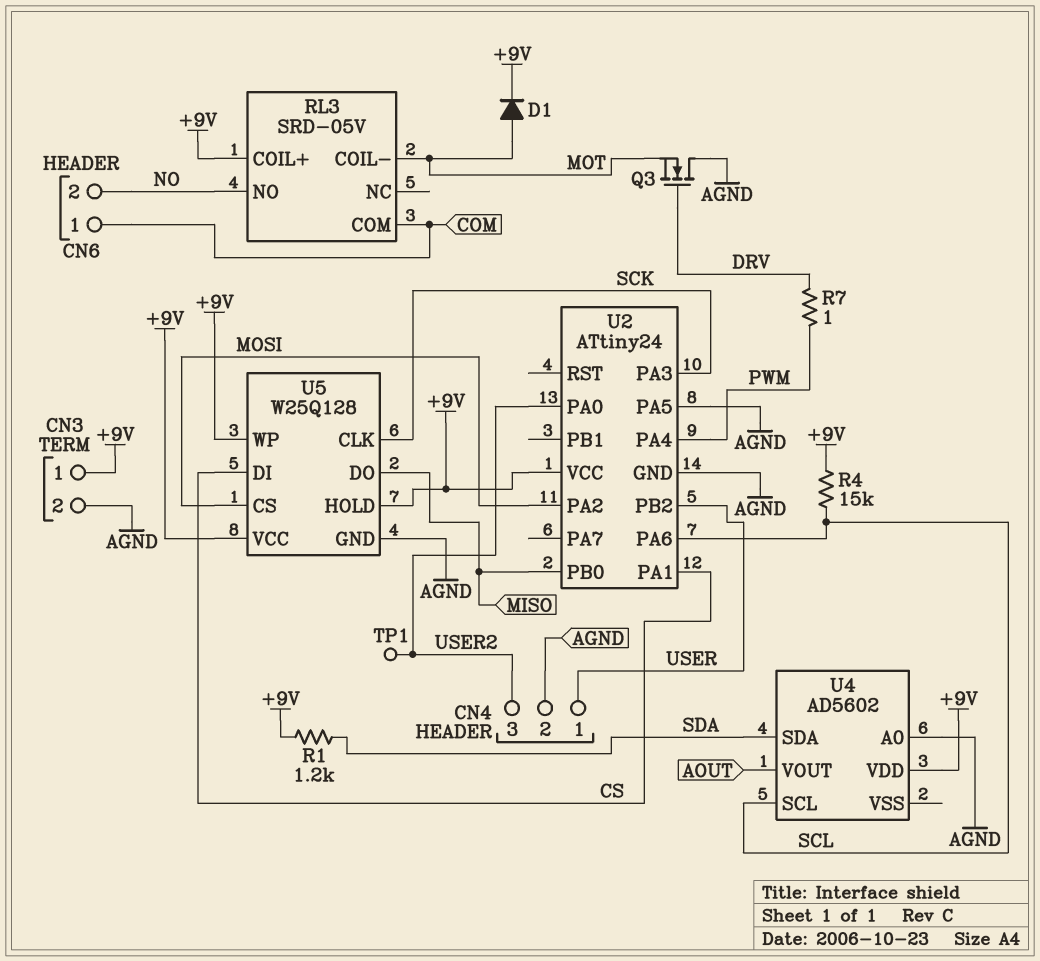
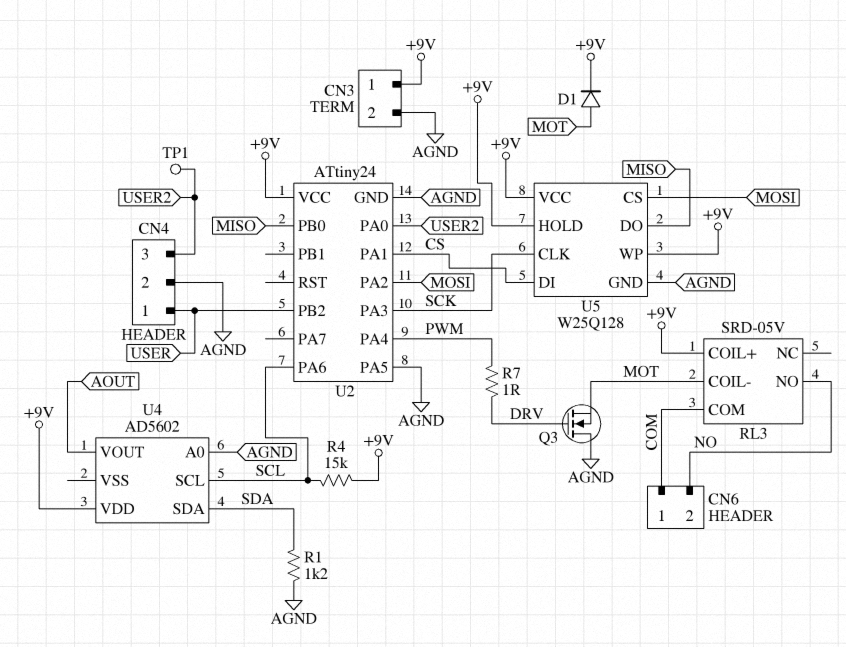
R1: 1.2k (+9V, SDA) -> 1.2k (AGND, SDA)

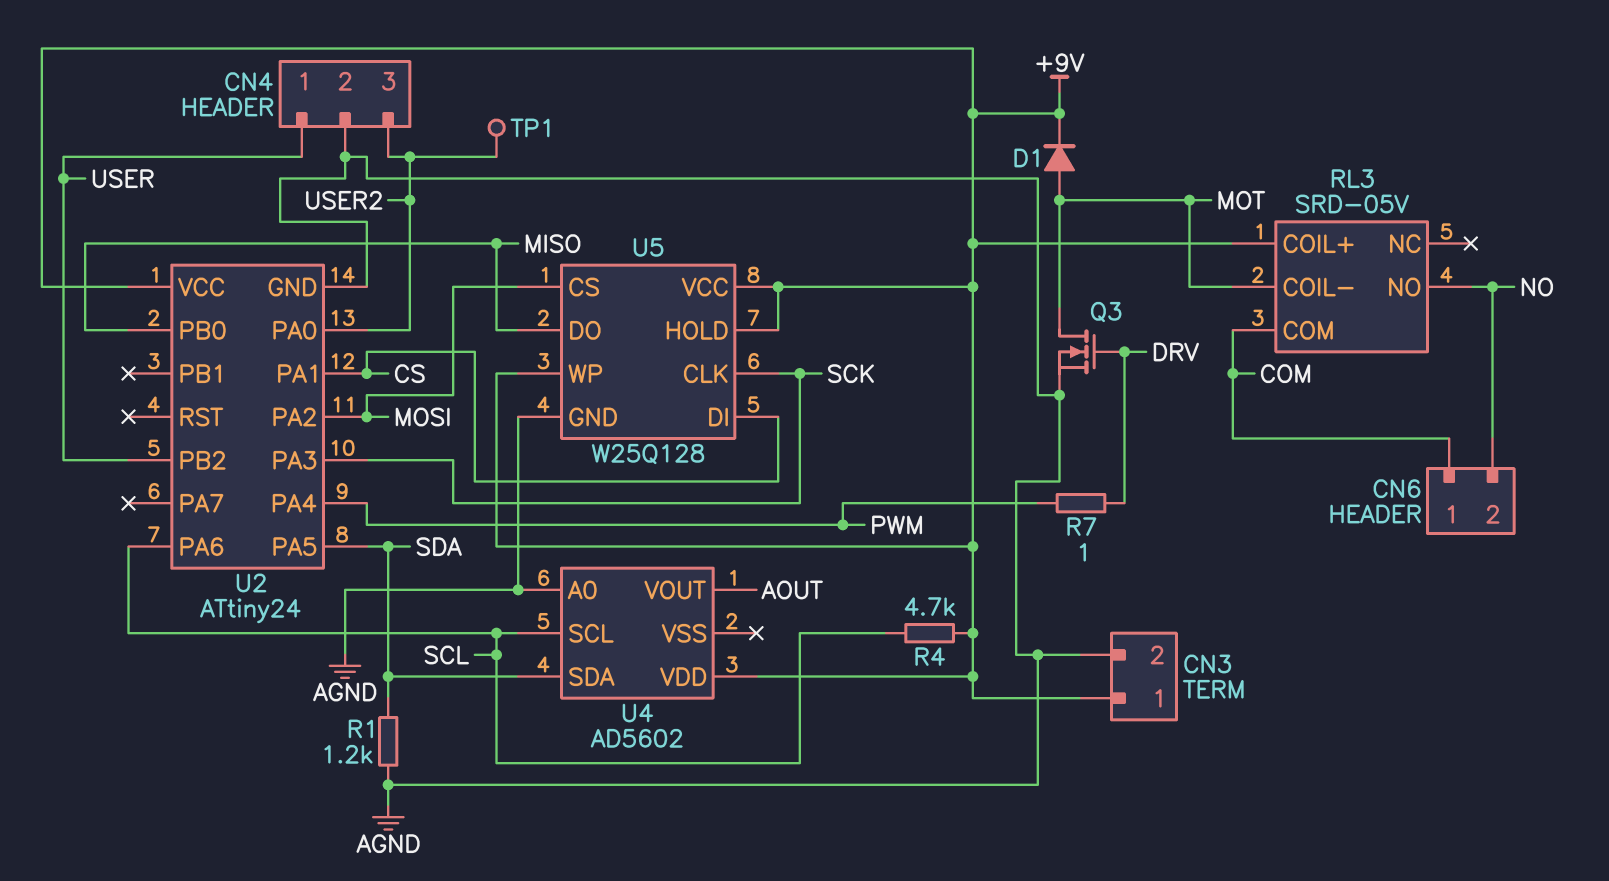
Q3: NMOS (G DRV, D AGND, S MOT) -> NMOS (G DRV, D MOT, S AGND)
R4: 15k (+9V, SCL) -> 4.7k (+9V, SCL)
U2 pin PA5: AGND -> SDA

